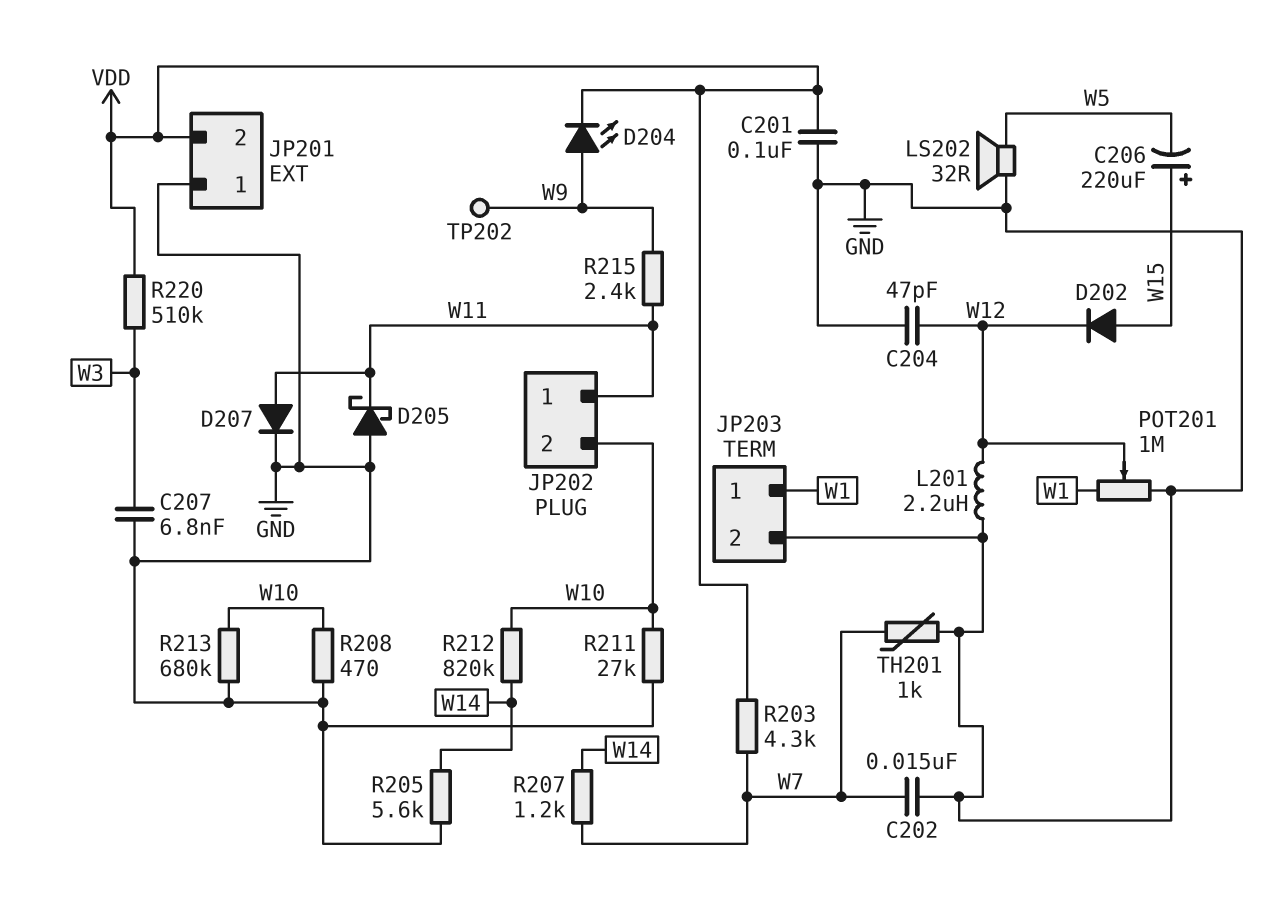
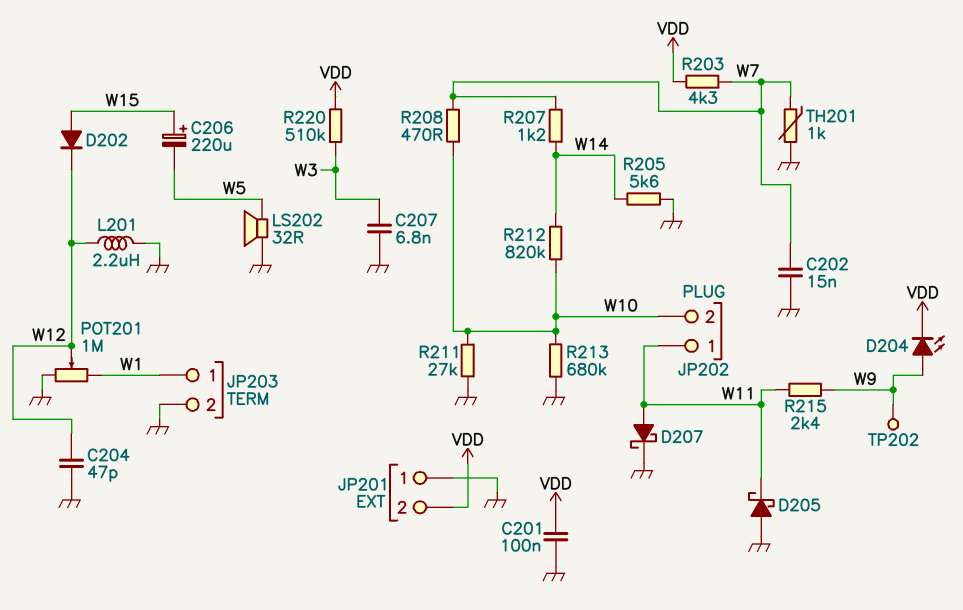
D207: diode (A W11, K GND) -> schottky (A W11, K GND)
R208: 470 (GND, W10) -> 470 (W7, W10)

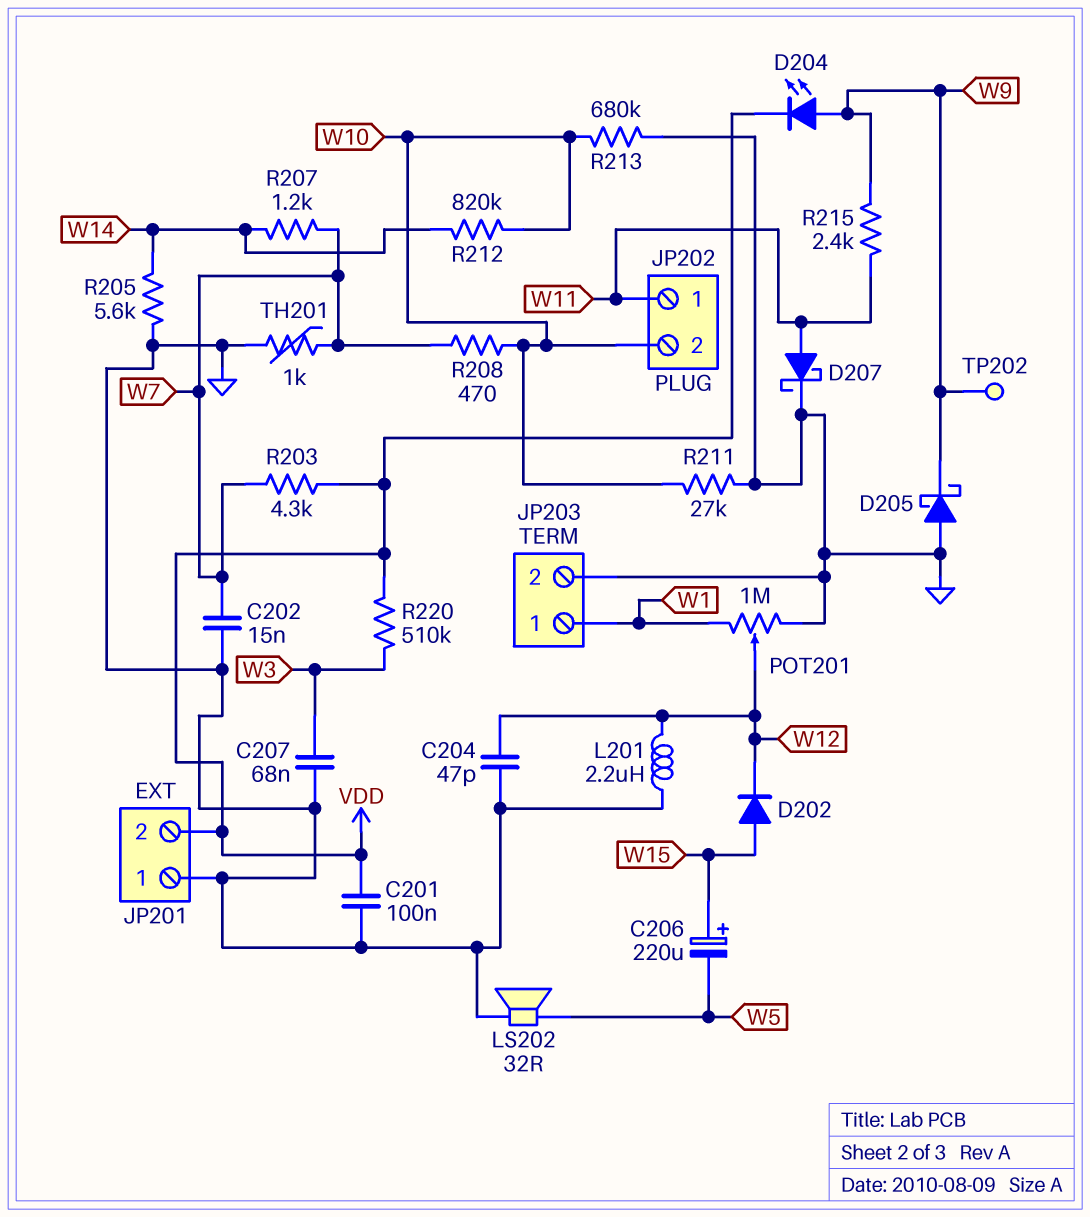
C207: 6.8nF (GND, W3) -> 68nF (GND, W3)
D205: schottky (A GND, K W11) -> schottky (A GND, K W9)

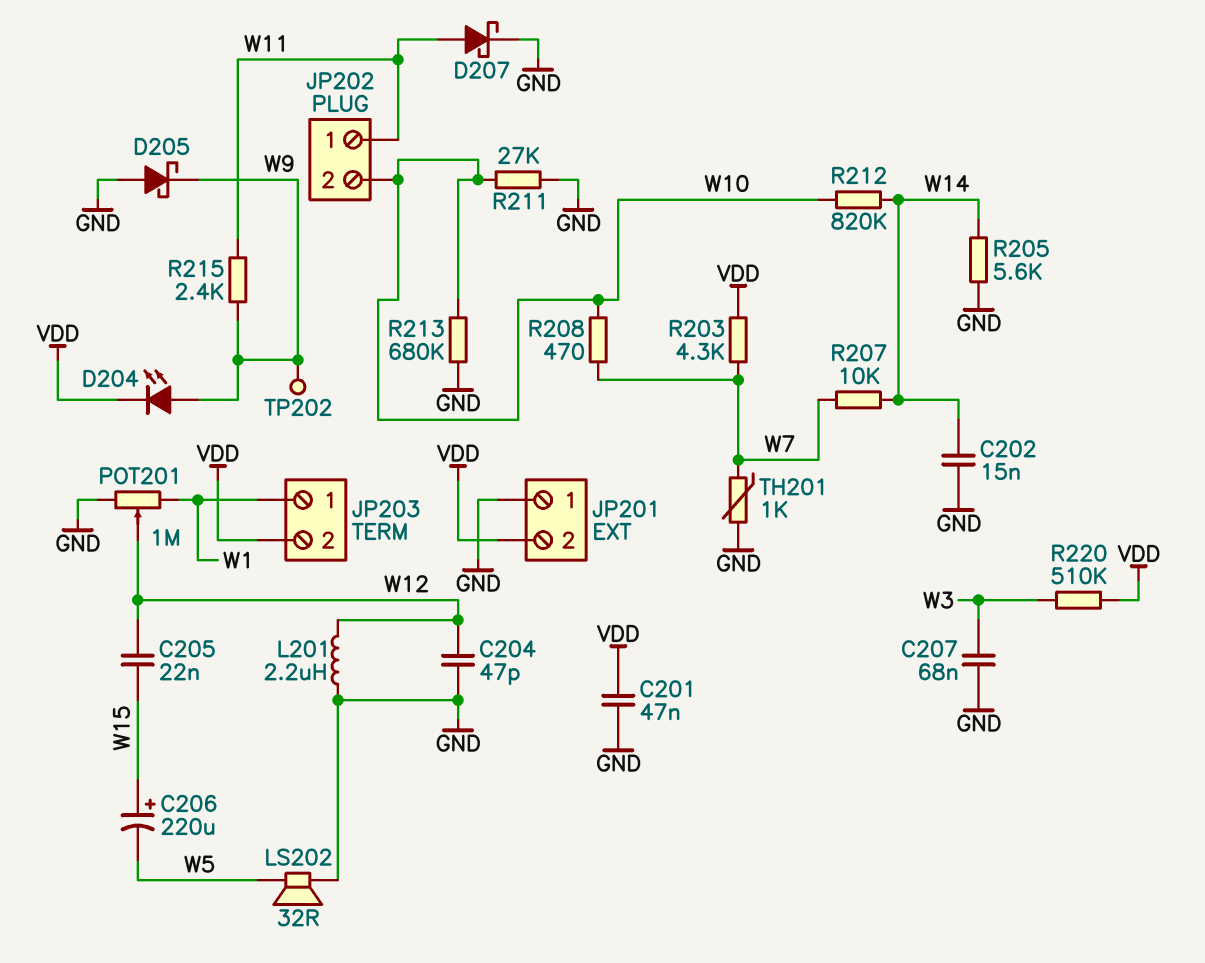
C201: 100nF (GND, VDD) -> 47nF (GND, VDD)
C202: 15nF (GND, W7) -> 15nF (GND, W14)
C205: none -> 22nF (W12, W15)
D202: diode (A W15, K W12) -> none
JP203 pin 2: GND -> VDD
R207: 1.2k (W7, W14) -> 10k (W7, W14)

